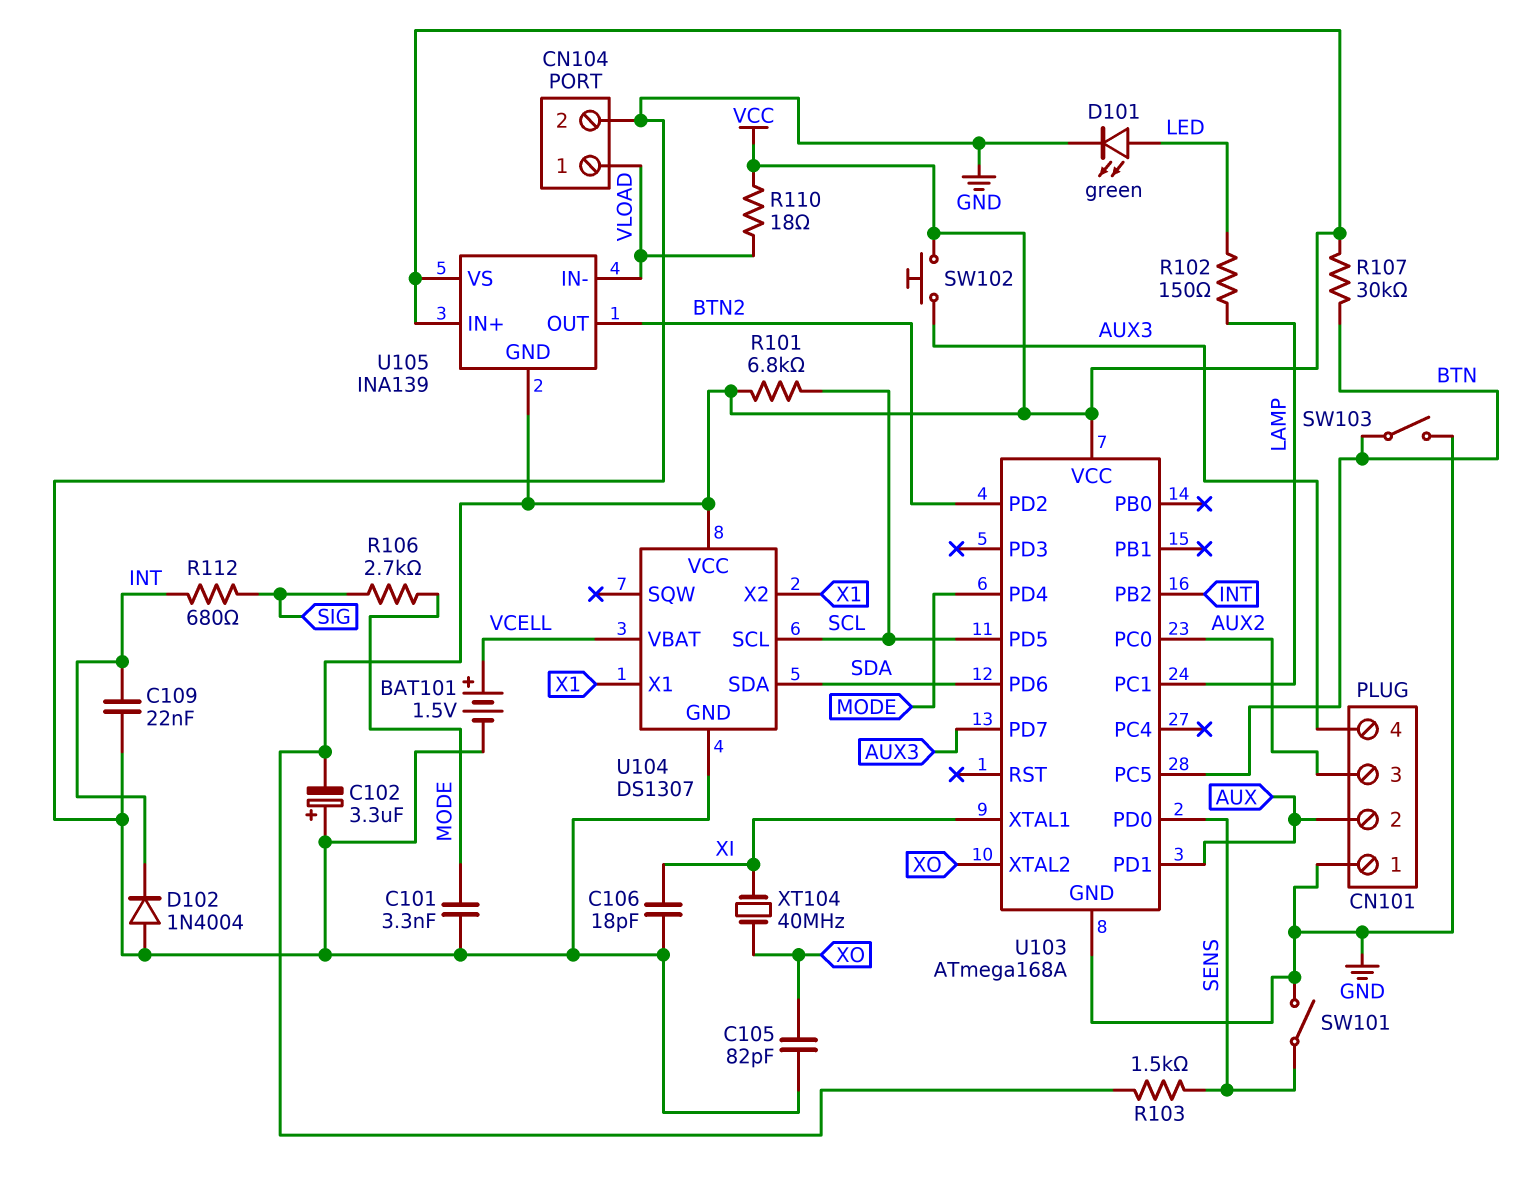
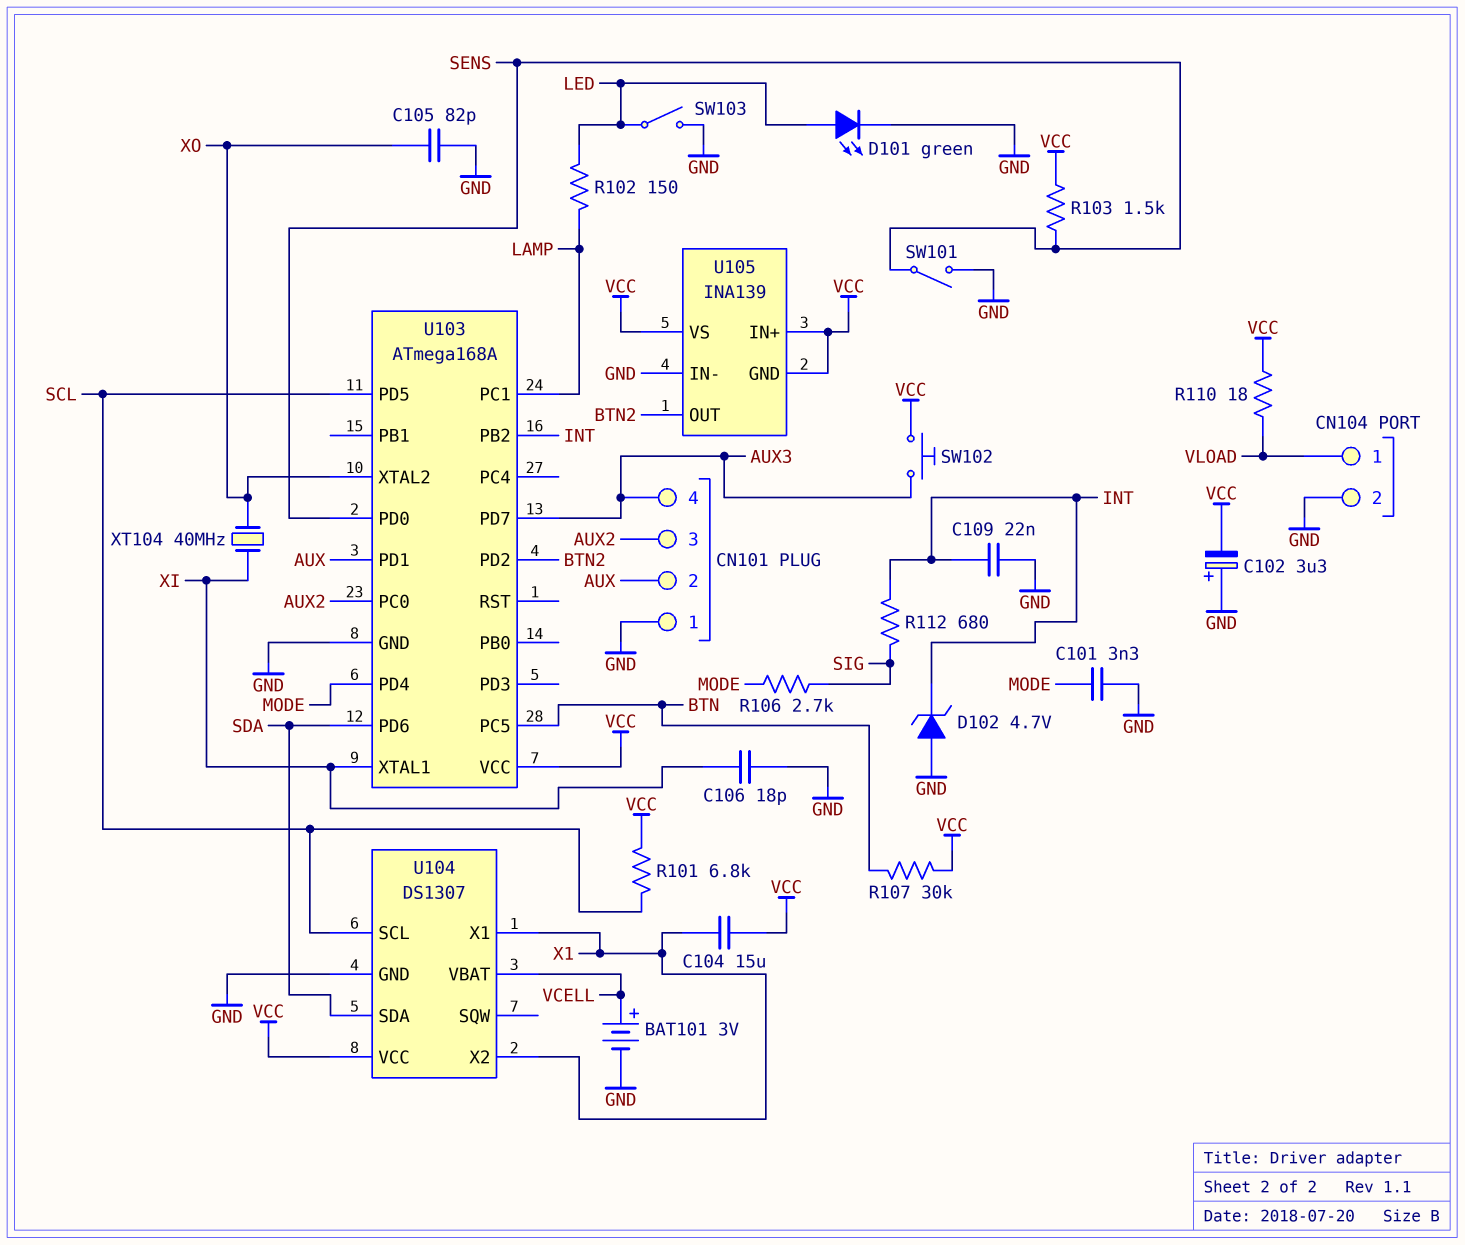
BAT101: 1.5V (plus VCELL, minus GND) -> 3V (plus VCELL, minus GND)
C104: none -> 15uF (VCC, X1)
D102: diode 1N4004 (A GND, K INT) -> zener 4.7V (A GND, K INT)
SW103: switch (BTN, GND) -> switch (GND, LED)
U105 pin IN-: VLOAD -> GND

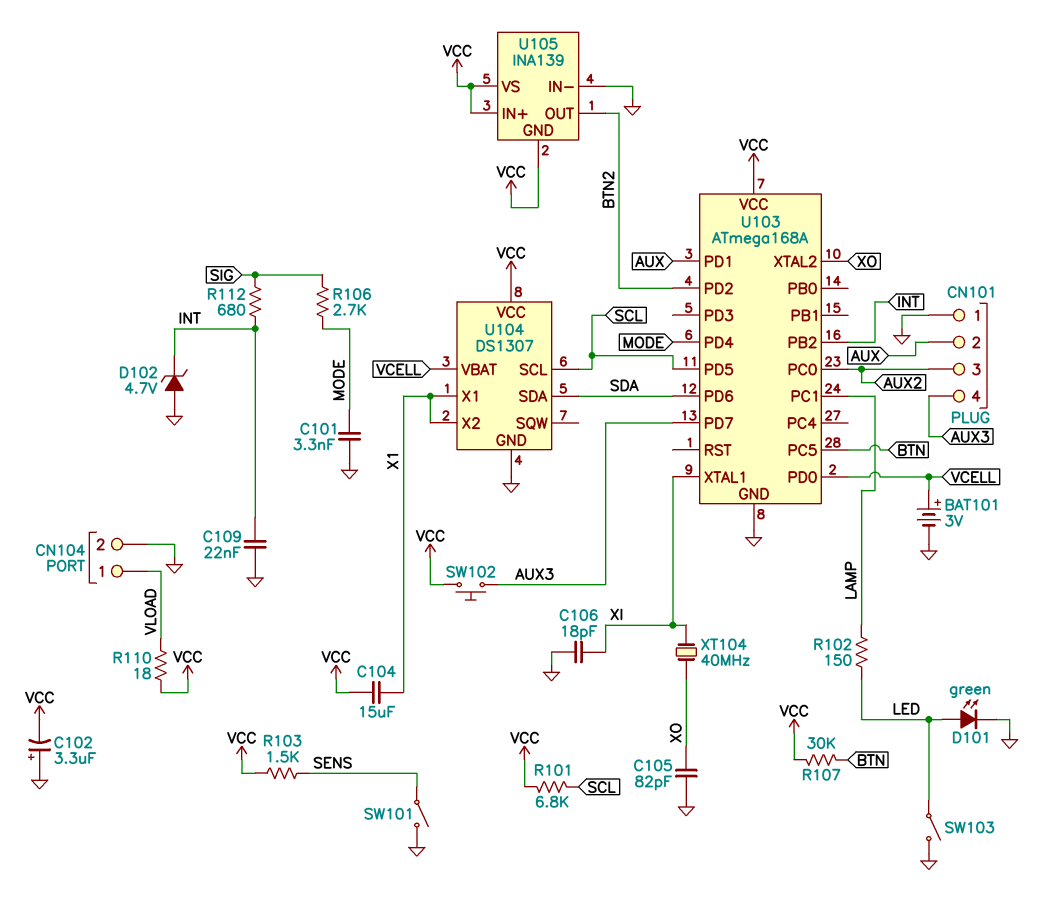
U103 pin PD0: SENS -> VCELL

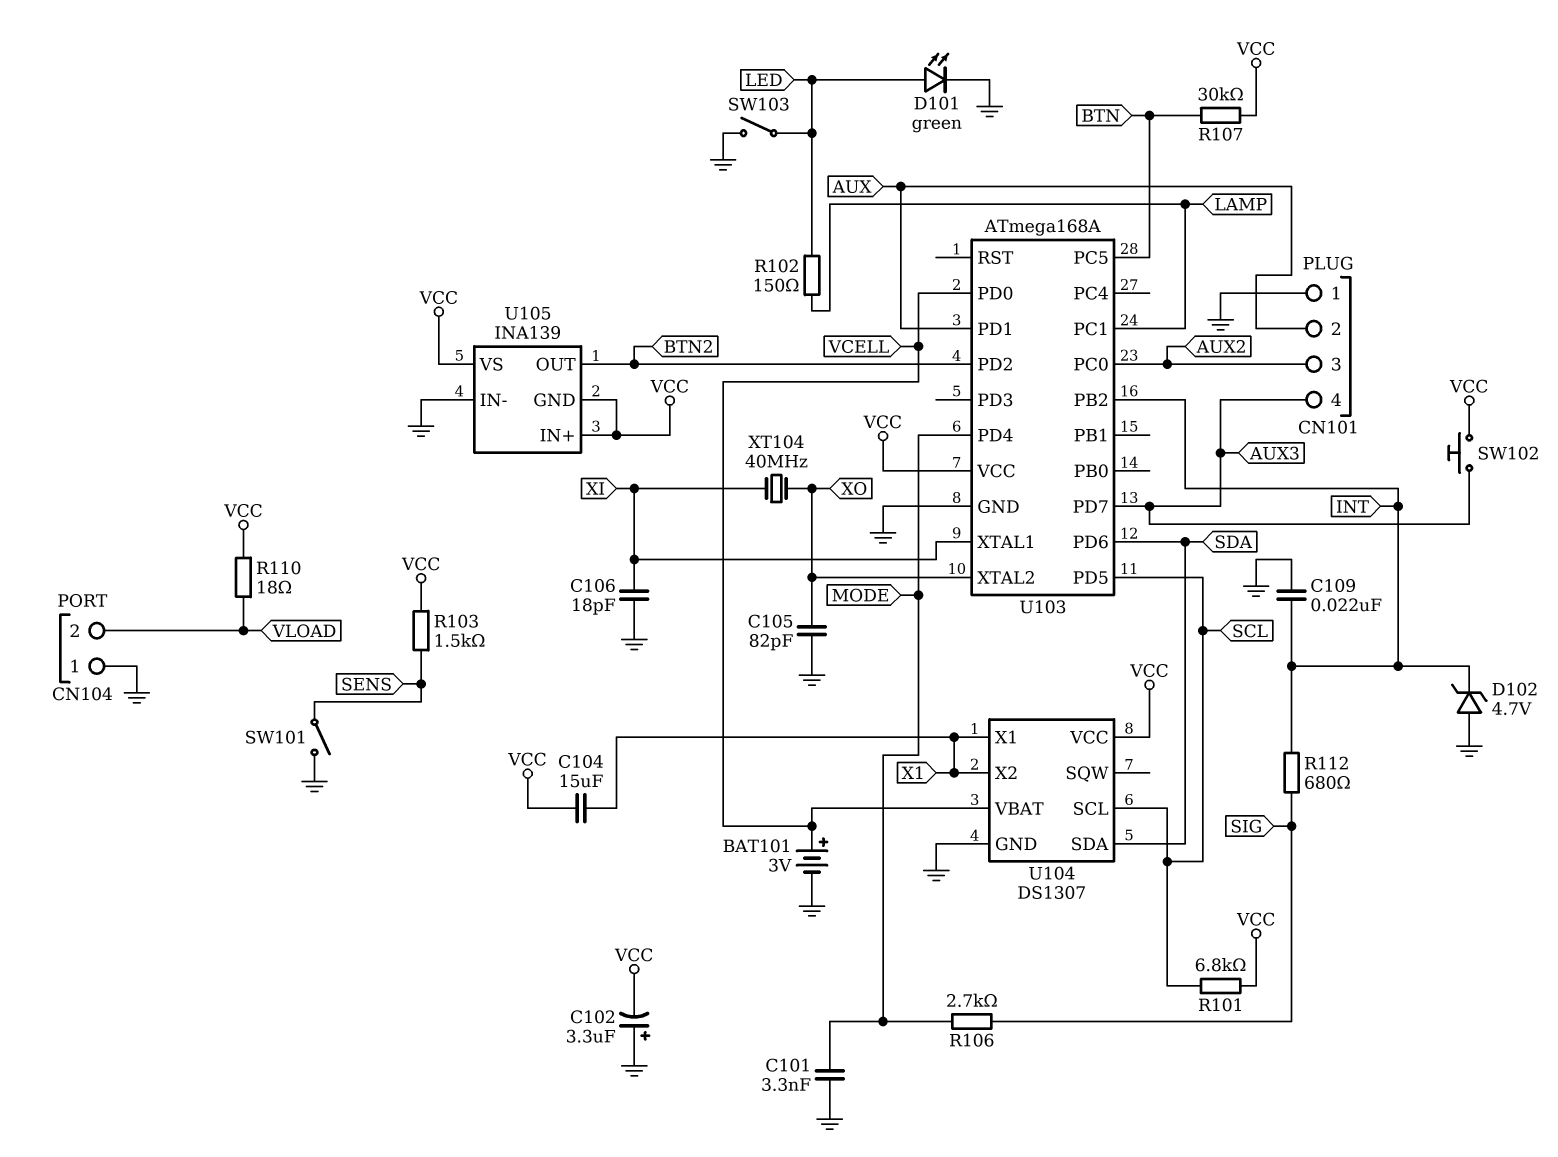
CN104 pin 1: VLOAD -> GND
CN104 pin 2: GND -> VLOAD

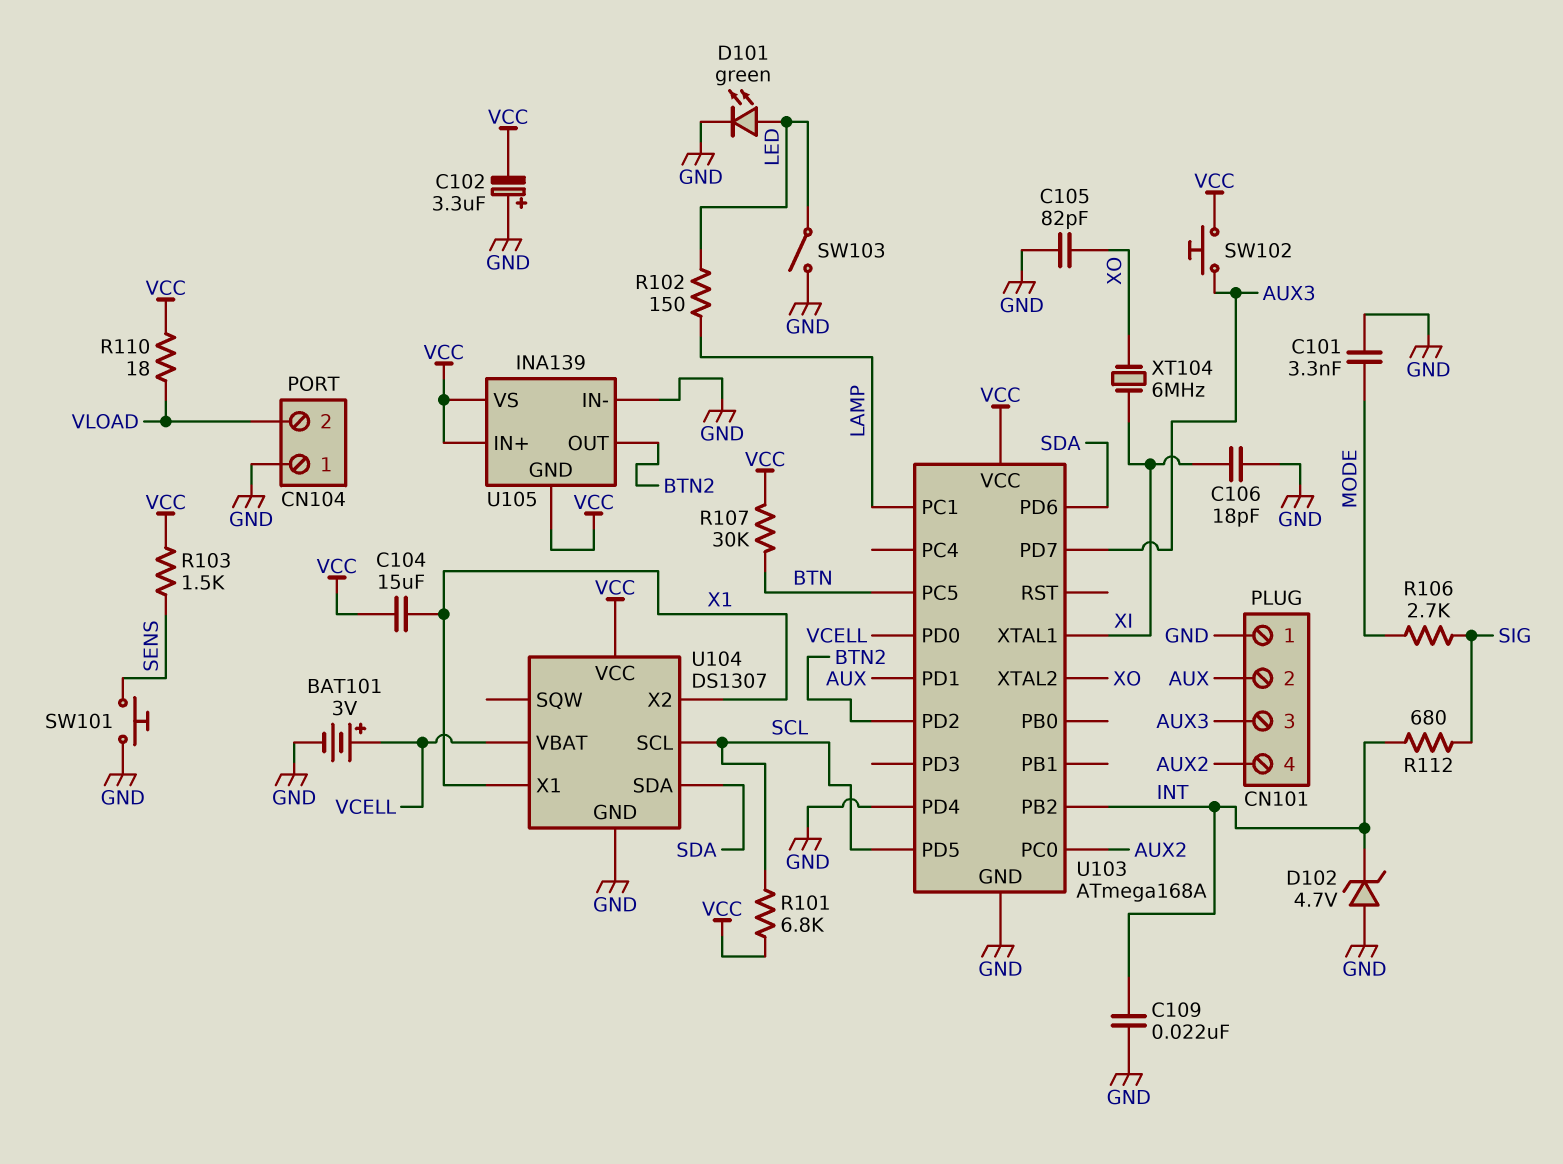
CN101 pin 3: AUX2 -> AUX3
CN101 pin 4: AUX3 -> AUX2
SW101: switch (GND, SENS) -> button (GND, SENS)
U103 pin PD4: MODE -> GND
XT104: 40MHz (XI, XO) -> 6MHz (XI, XO)

